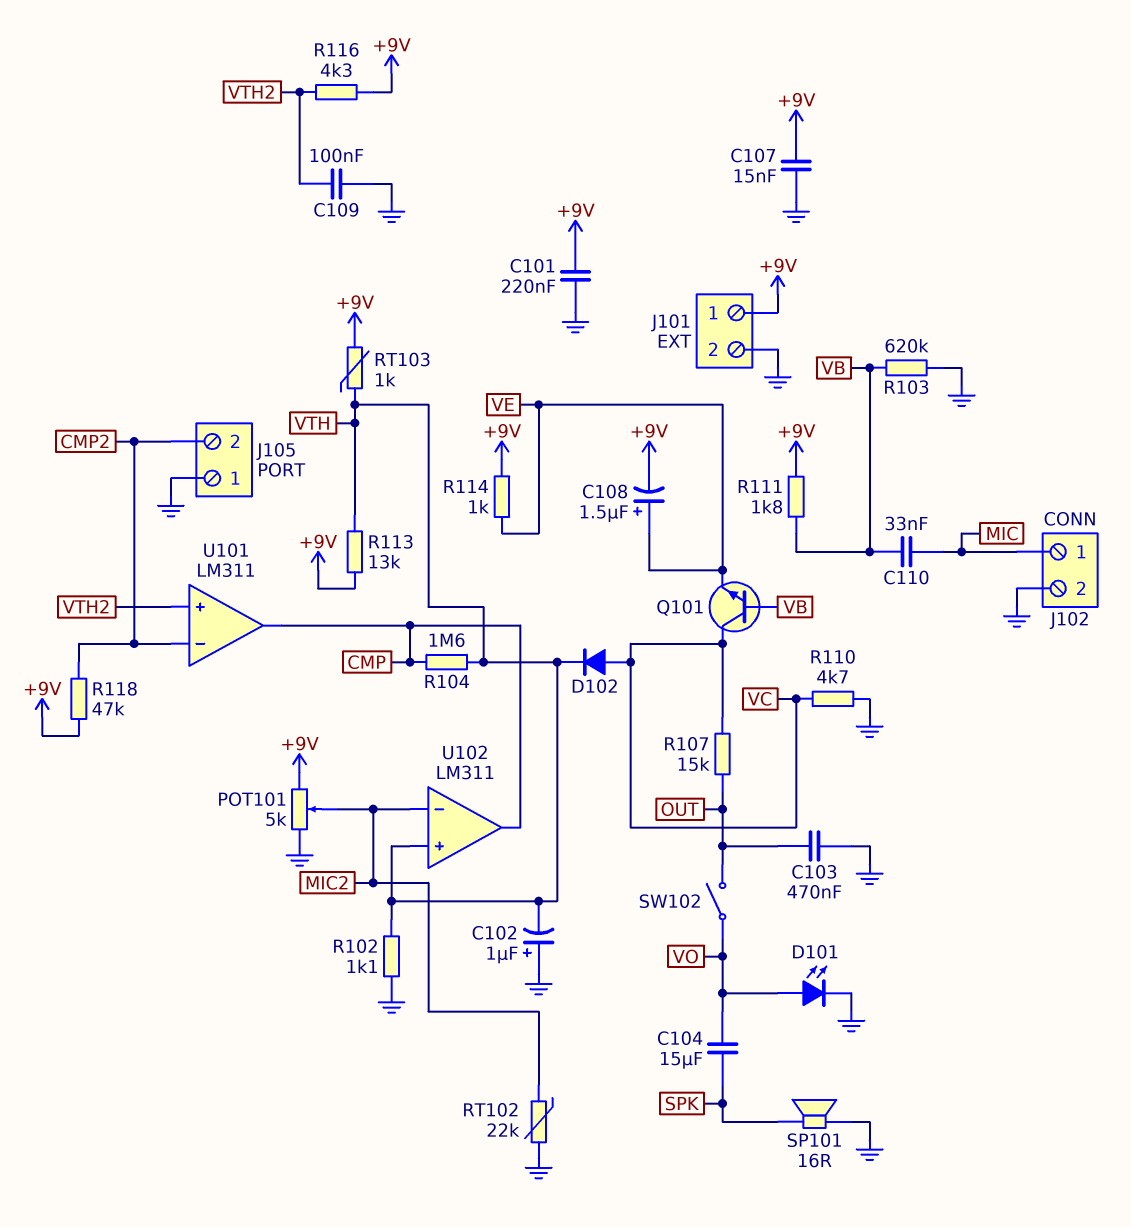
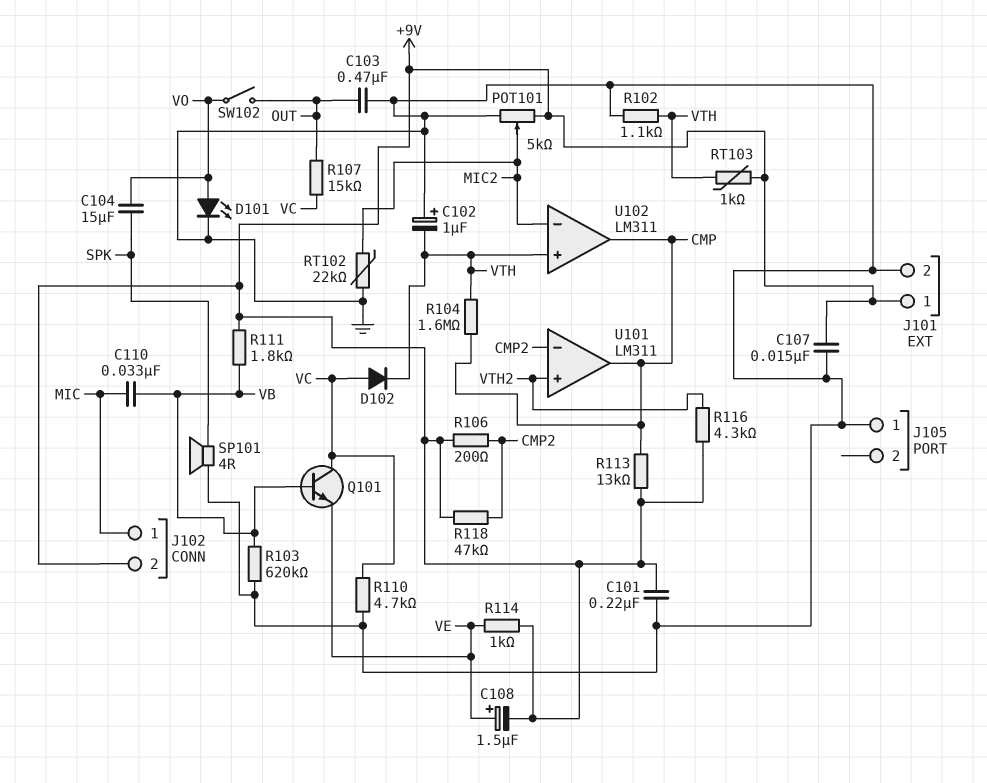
C109: 100nF (GND, VTH2) -> none
J102 pin 2: GND -> +9V
J105 pin 2: CMP2 -> none
R106: none -> 200 (+9V, CMP2)
R113: 13k (+9V, VTH) -> 13k (+9V, CMP)
SP101: speaker 16R (GND, SPK) -> speaker 4R (GND, SPK)

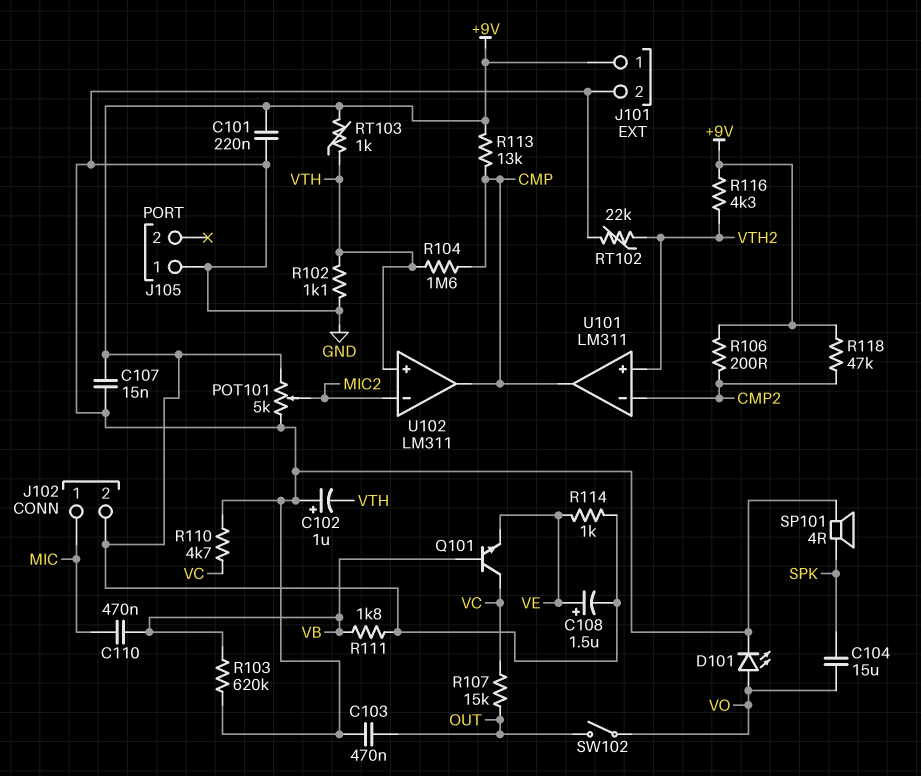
C110: 33nF (MIC, VB) -> 470nF (MIC, VB)
D102: diode (A VC, K VTH) -> none
RT102: 22k (GND, MIC2) -> 22k (GND, VTH2)

